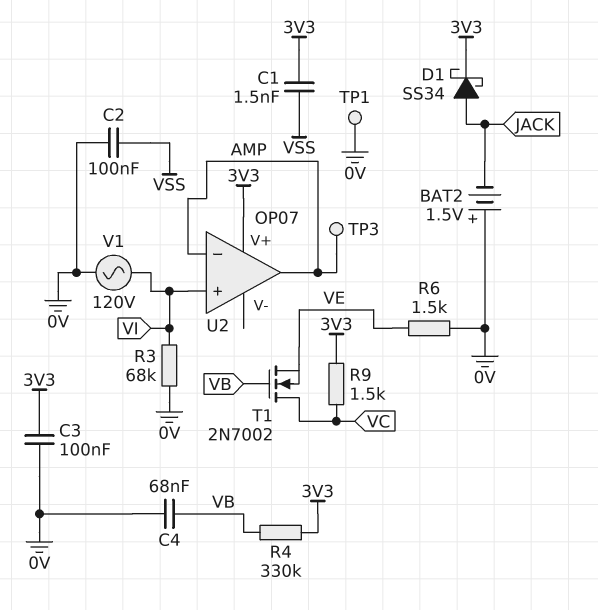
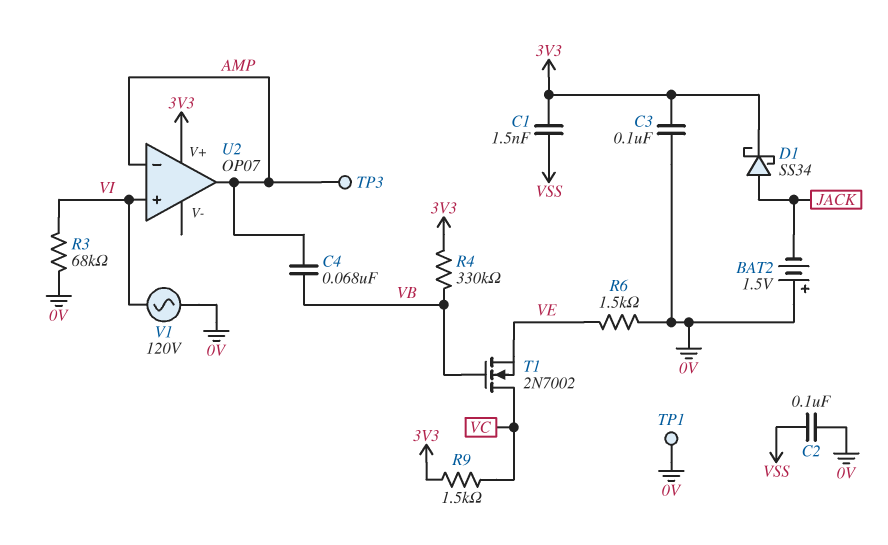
C4: 68nF (0V, VB) -> 68nF (AMP, VB)

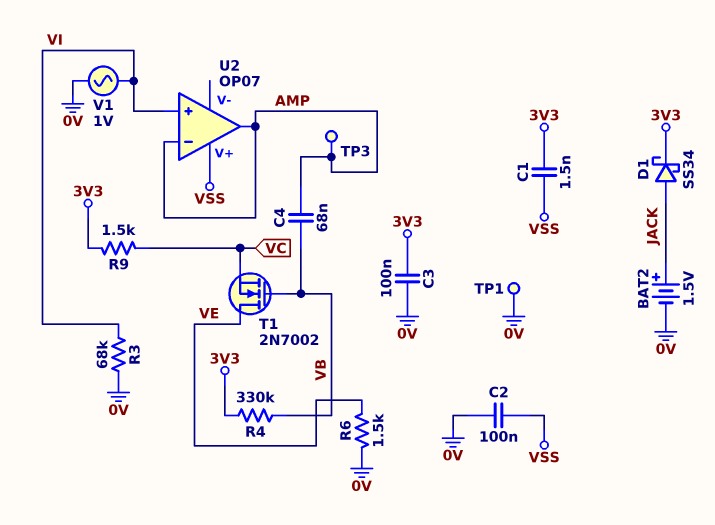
BAT2: 1.5V (plus 0V, minus JACK) -> 1.5V (plus JACK, minus 0V)
T1: NMOS 2N7002 (G VB, D VC, S VE) -> NMOS 2N7002 (G VB, D VE, S VC)
U2 pin V+: 3V3 -> VSS
V1: AC 120V (0V, VI) -> AC 1V (0V, VI)

